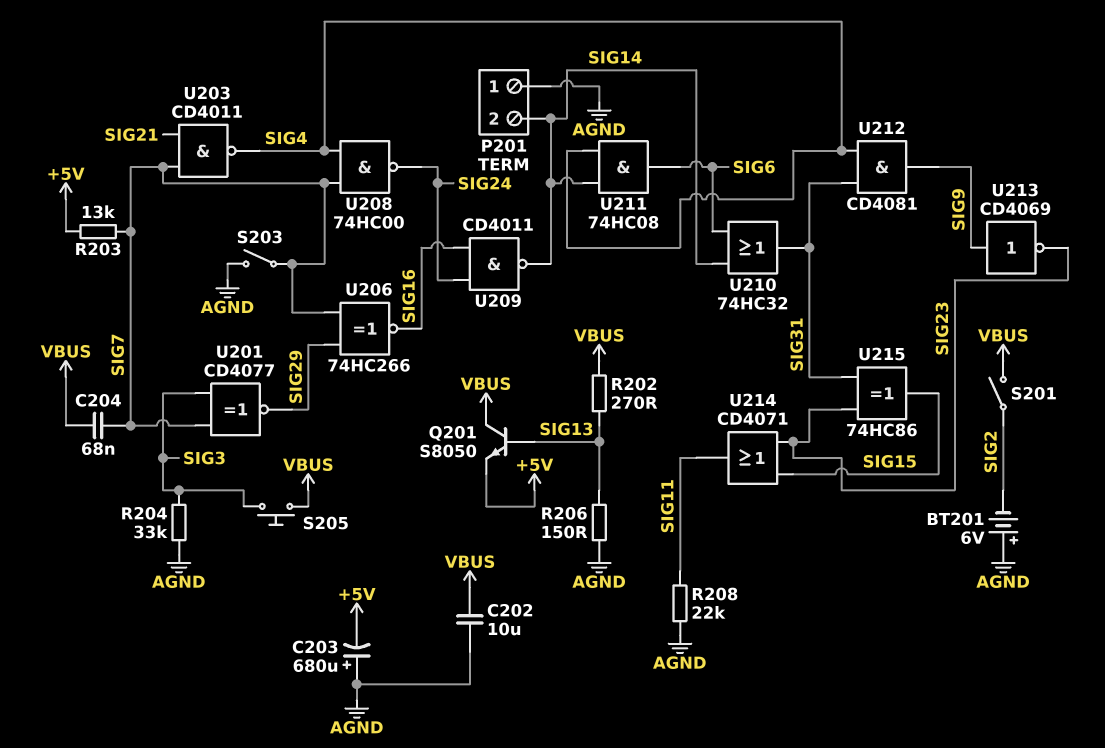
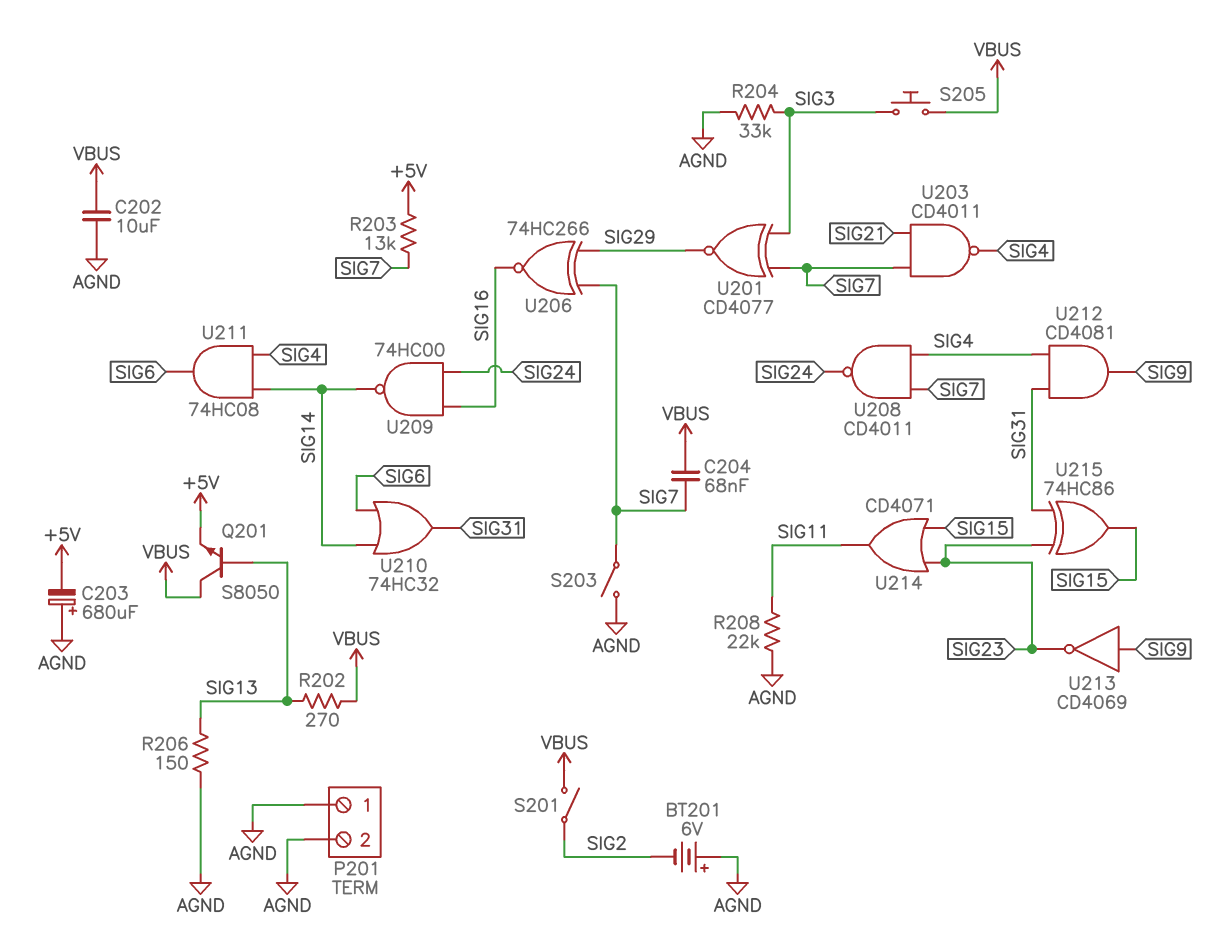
P201 pin 2: SIG14 -> AGND
U208: NAND 74HC00 (in SIG4, in SIG7, out SIG24) -> NAND CD4011 (in SIG4, in SIG7, out SIG24)
U209: NAND CD4011 (in SIG16, in SIG24, out SIG14) -> NAND 74HC00 (in SIG16, in SIG24, out SIG14)

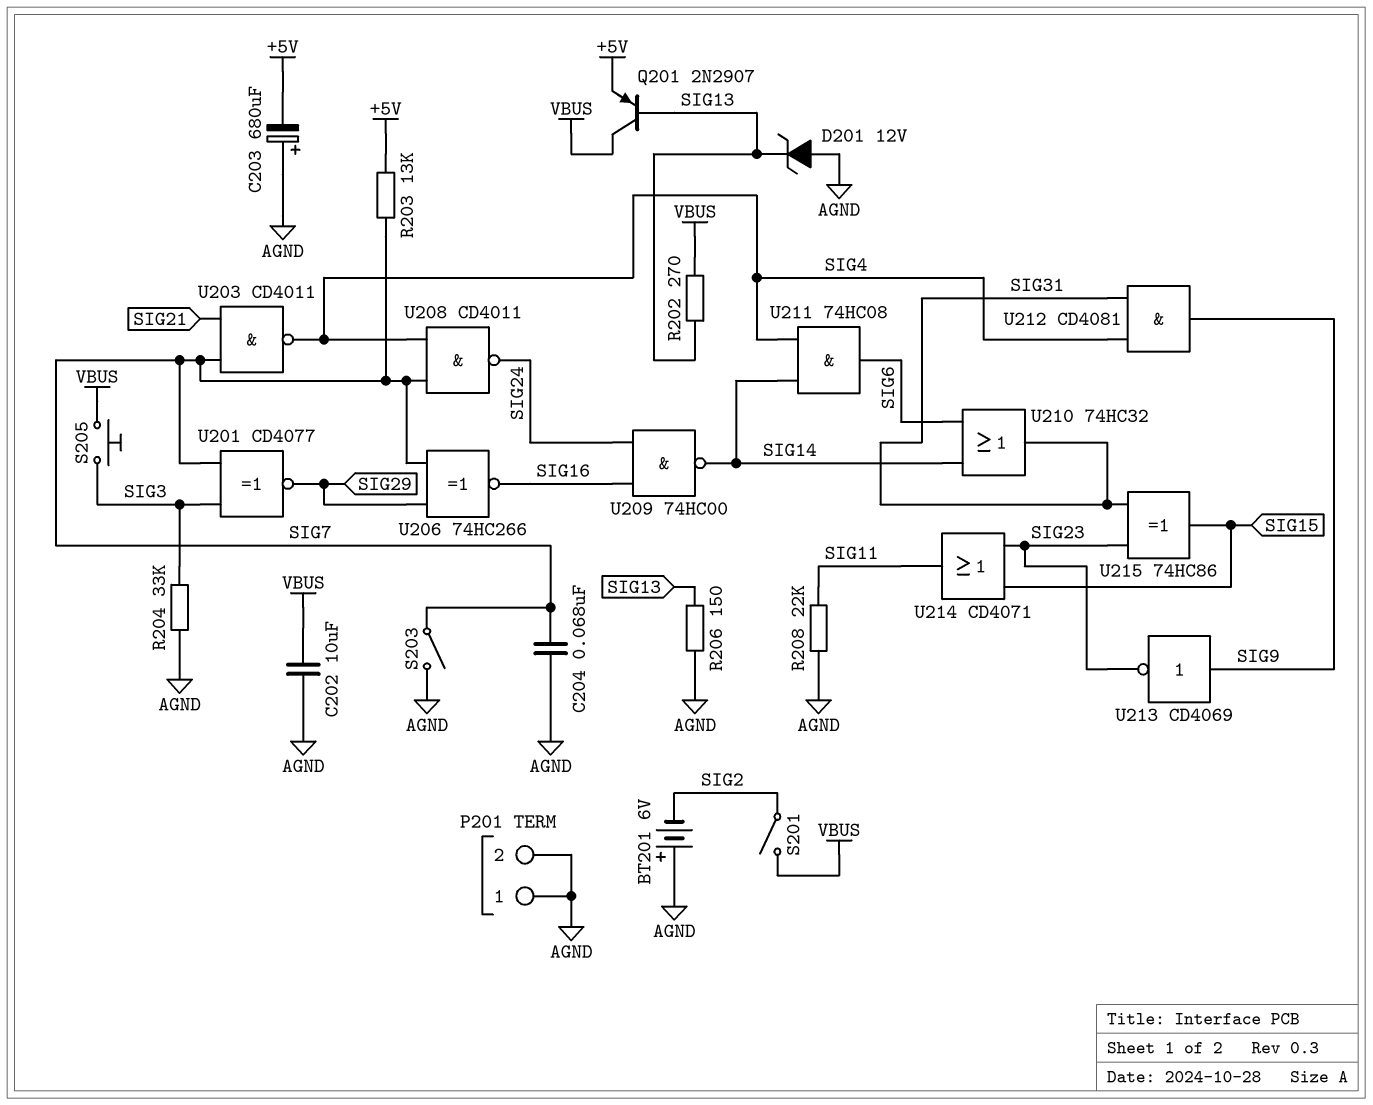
C204: 68nF (SIG7, VBUS) -> 68nF (AGND, SIG7)
D201: none -> zener 12V (A AGND, K SIG13)
Q201: NPN S8050 (B SIG13, C VBUS, E +5V) -> PNP 2N2907 (B SIG13, C VBUS, E +5V)

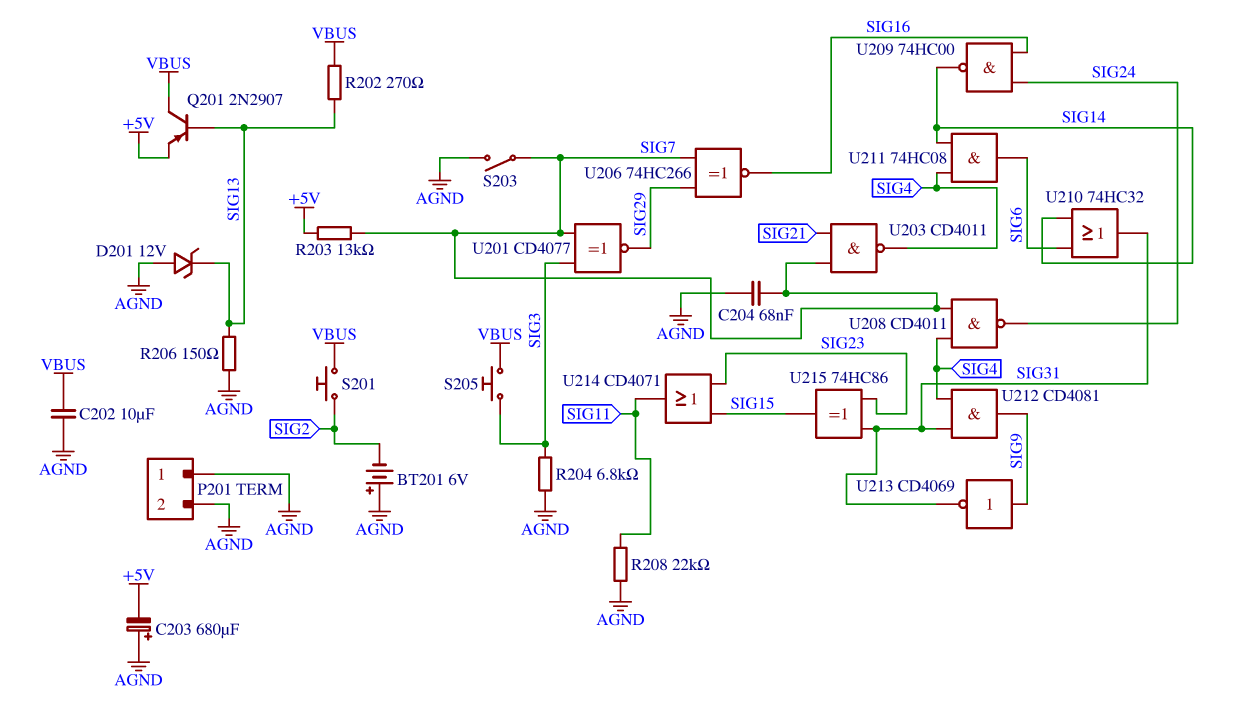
R204: 33k (AGND, SIG3) -> 6.8k (AGND, SIG3)
S201: switch (SIG2, VBUS) -> button (SIG2, VBUS)
U213: NOT CD4069 (in SIG9, out SIG23) -> NOT CD4069 (in SIG9, out SIG31)

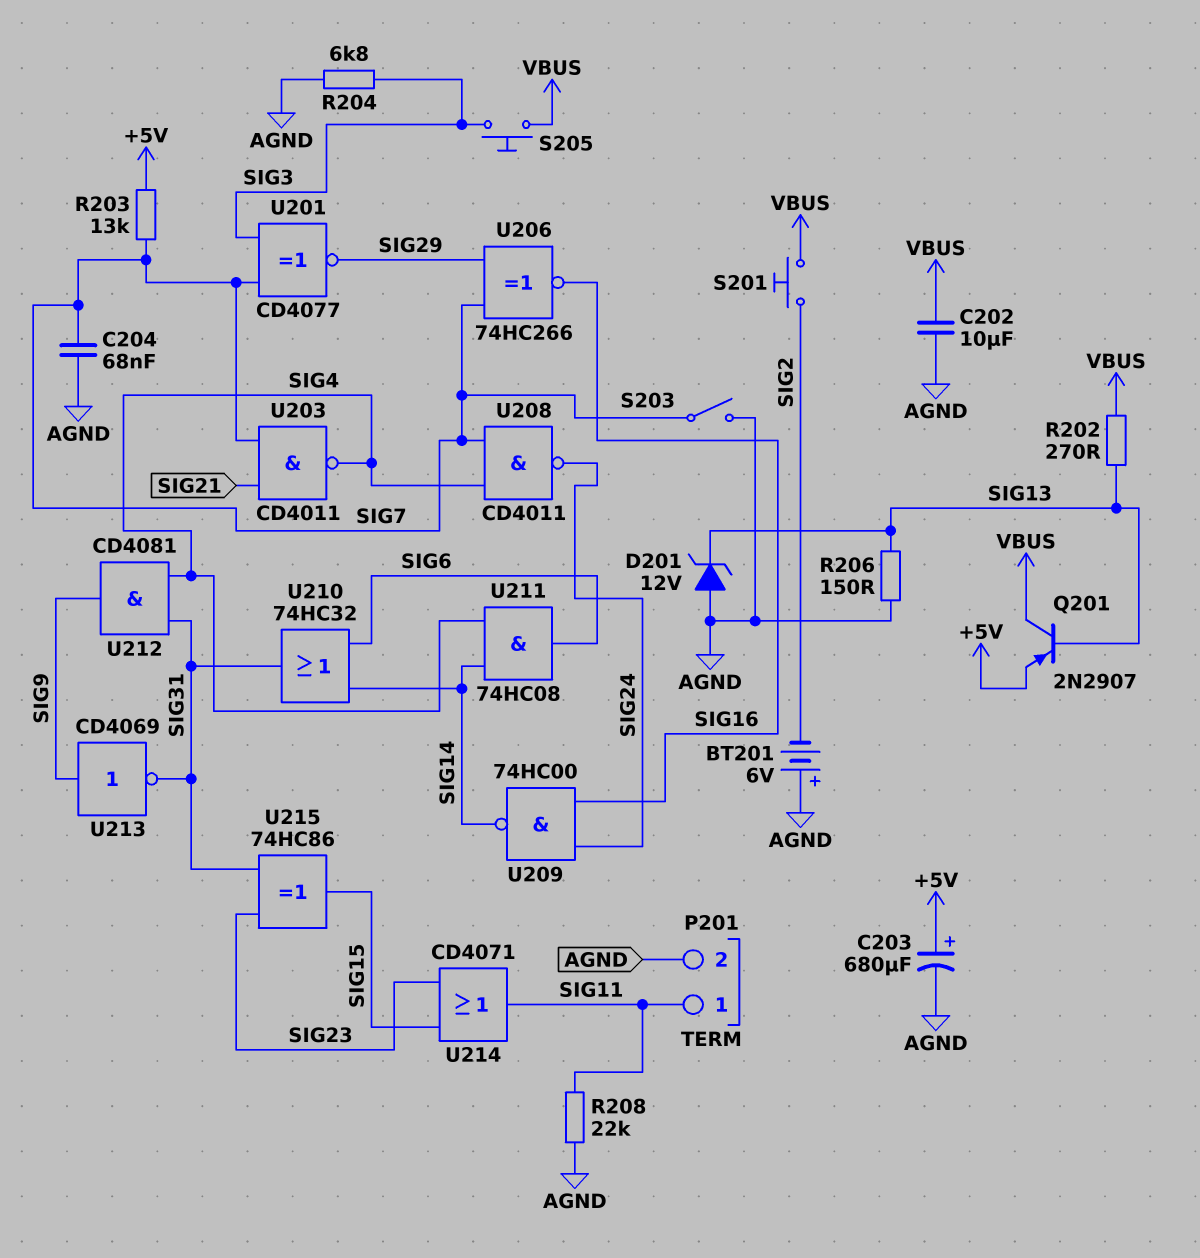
C203: 680uF (plus AGND, minus +5V) -> 680uF (plus +5V, minus AGND)
P201 pin 1: AGND -> SIG11

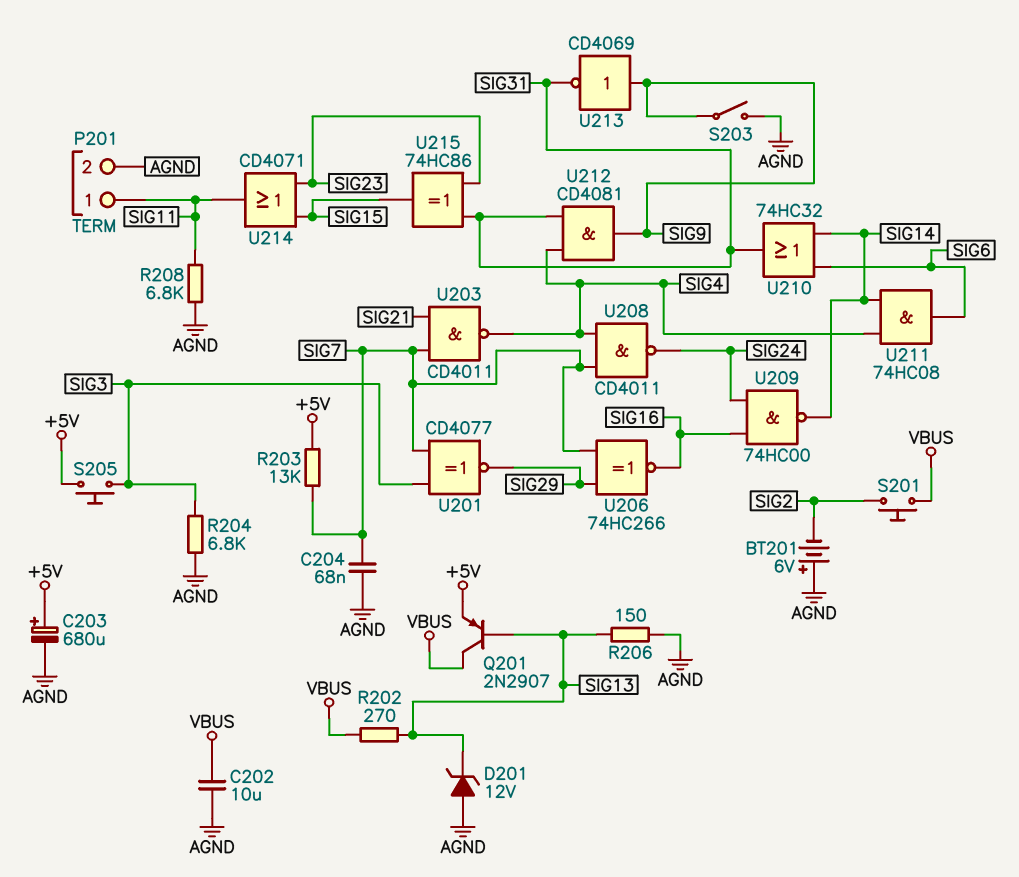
R208: 22k (AGND, SIG11) -> 6.8k (AGND, SIG11)
S203: switch (AGND, SIG7) -> switch (AGND, SIG9)
S205: button (SIG3, VBUS) -> button (+5V, SIG3)

